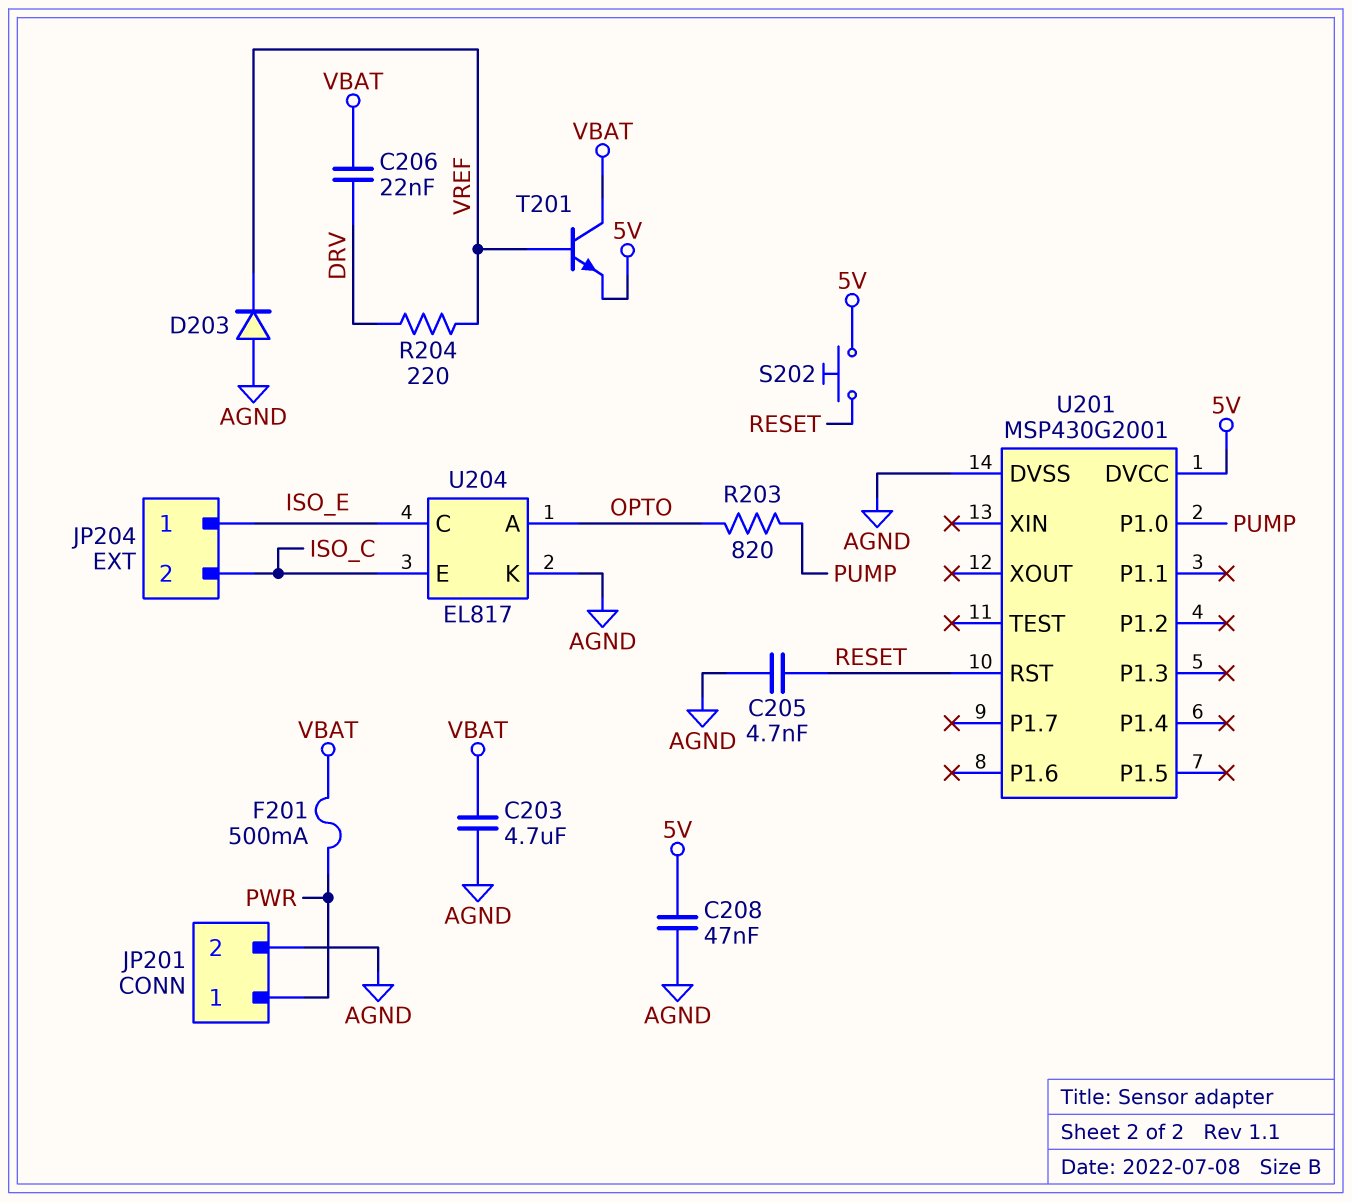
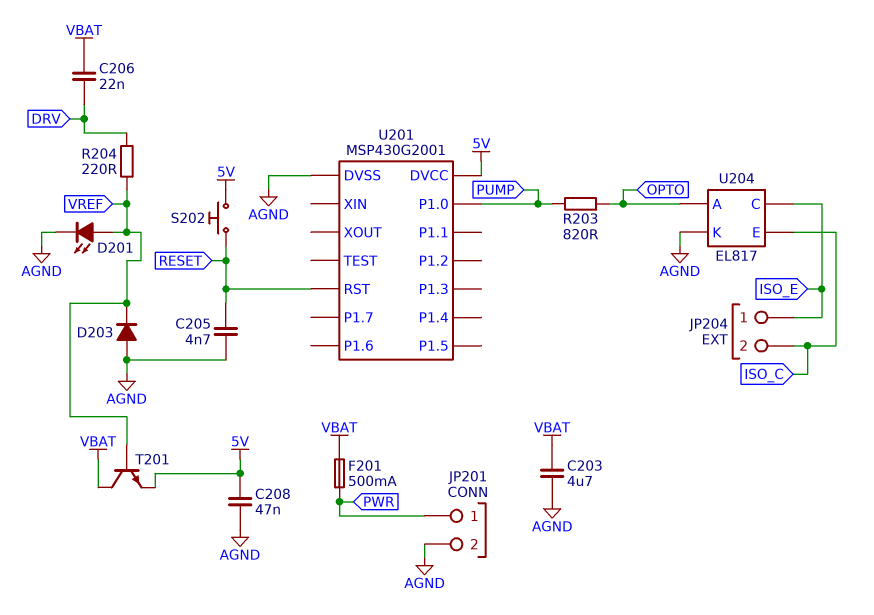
D201: none -> LED (A VREF, K AGND)

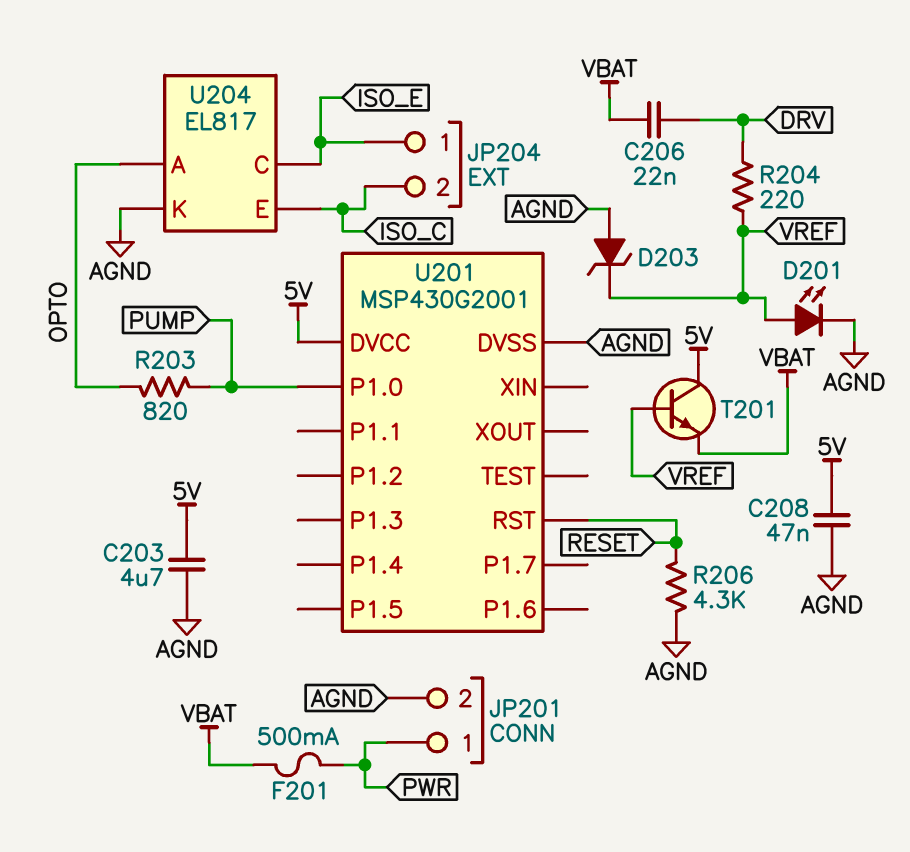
C203: 4.7uF (AGND, VBAT) -> 4.7uF (5V, AGND)
C205: 4.7nF (AGND, RESET) -> none
D203: diode (A AGND, K VREF) -> zener (A AGND, K VREF)
R206: none -> 4.3k (AGND, RESET)
S202: button (5V, RESET) -> none
T201: NPN (B VREF, C VBAT, E 5V) -> NPN (B VREF, C 5V, E VBAT)

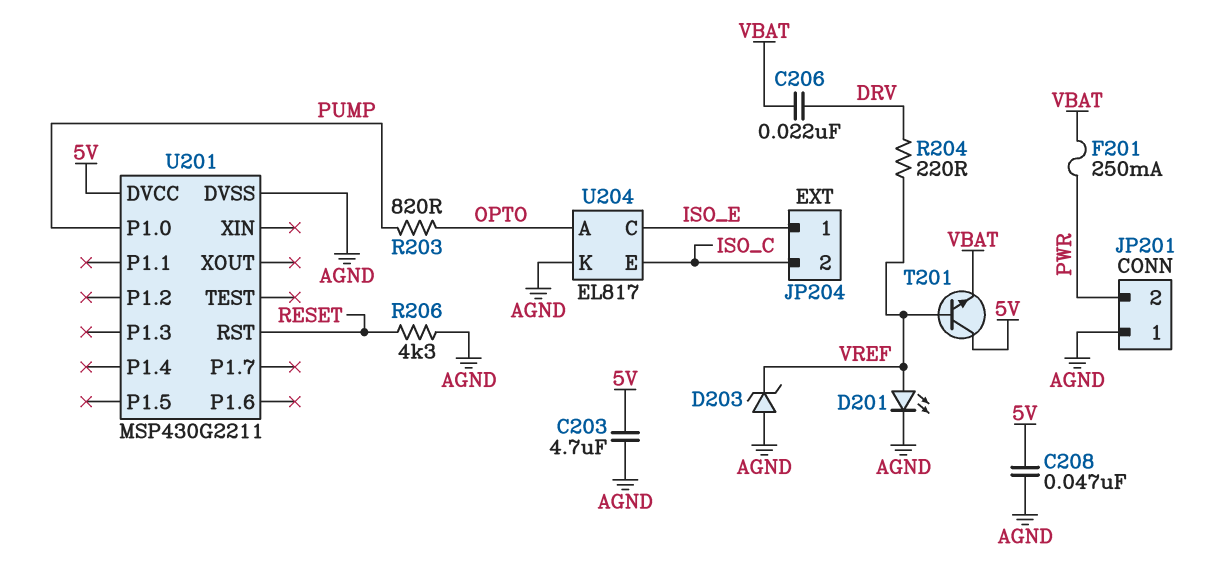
F201: 500mA (PWR, VBAT) -> 250mA (PWR, VBAT)
JP201 pin 1: PWR -> AGND
JP201 pin 2: AGND -> PWR
U201: MSP430G2001 -> MSP430G2211

